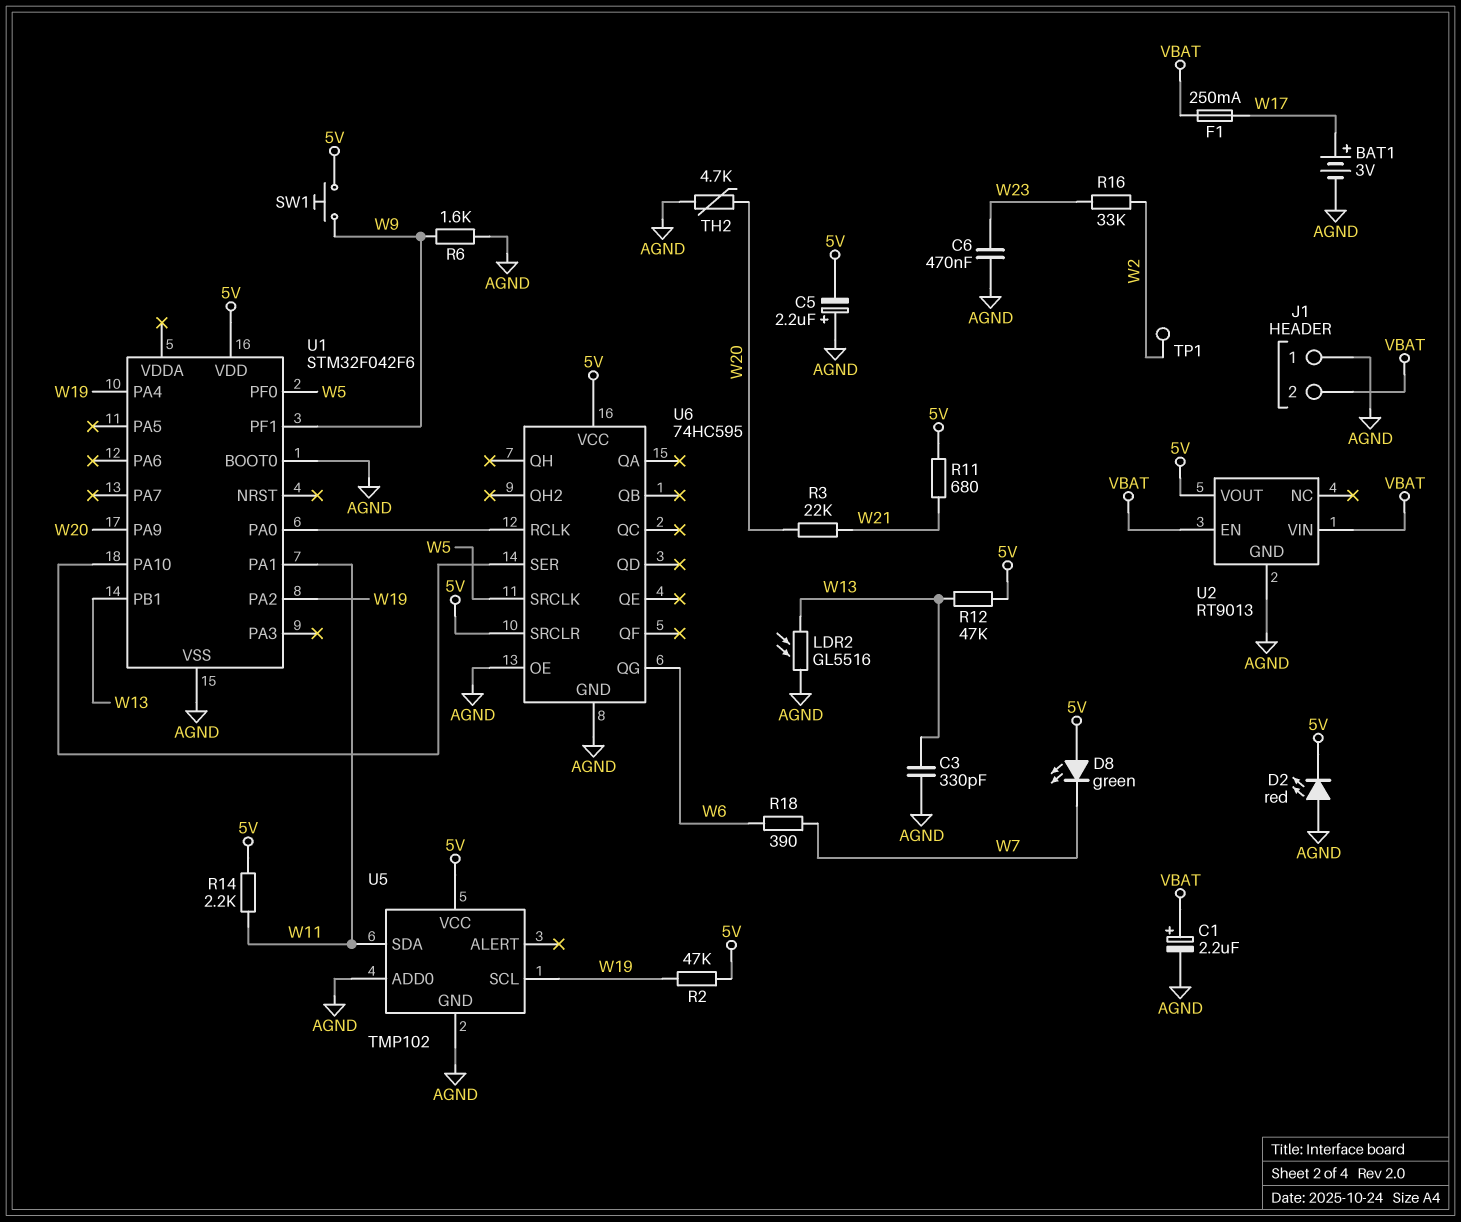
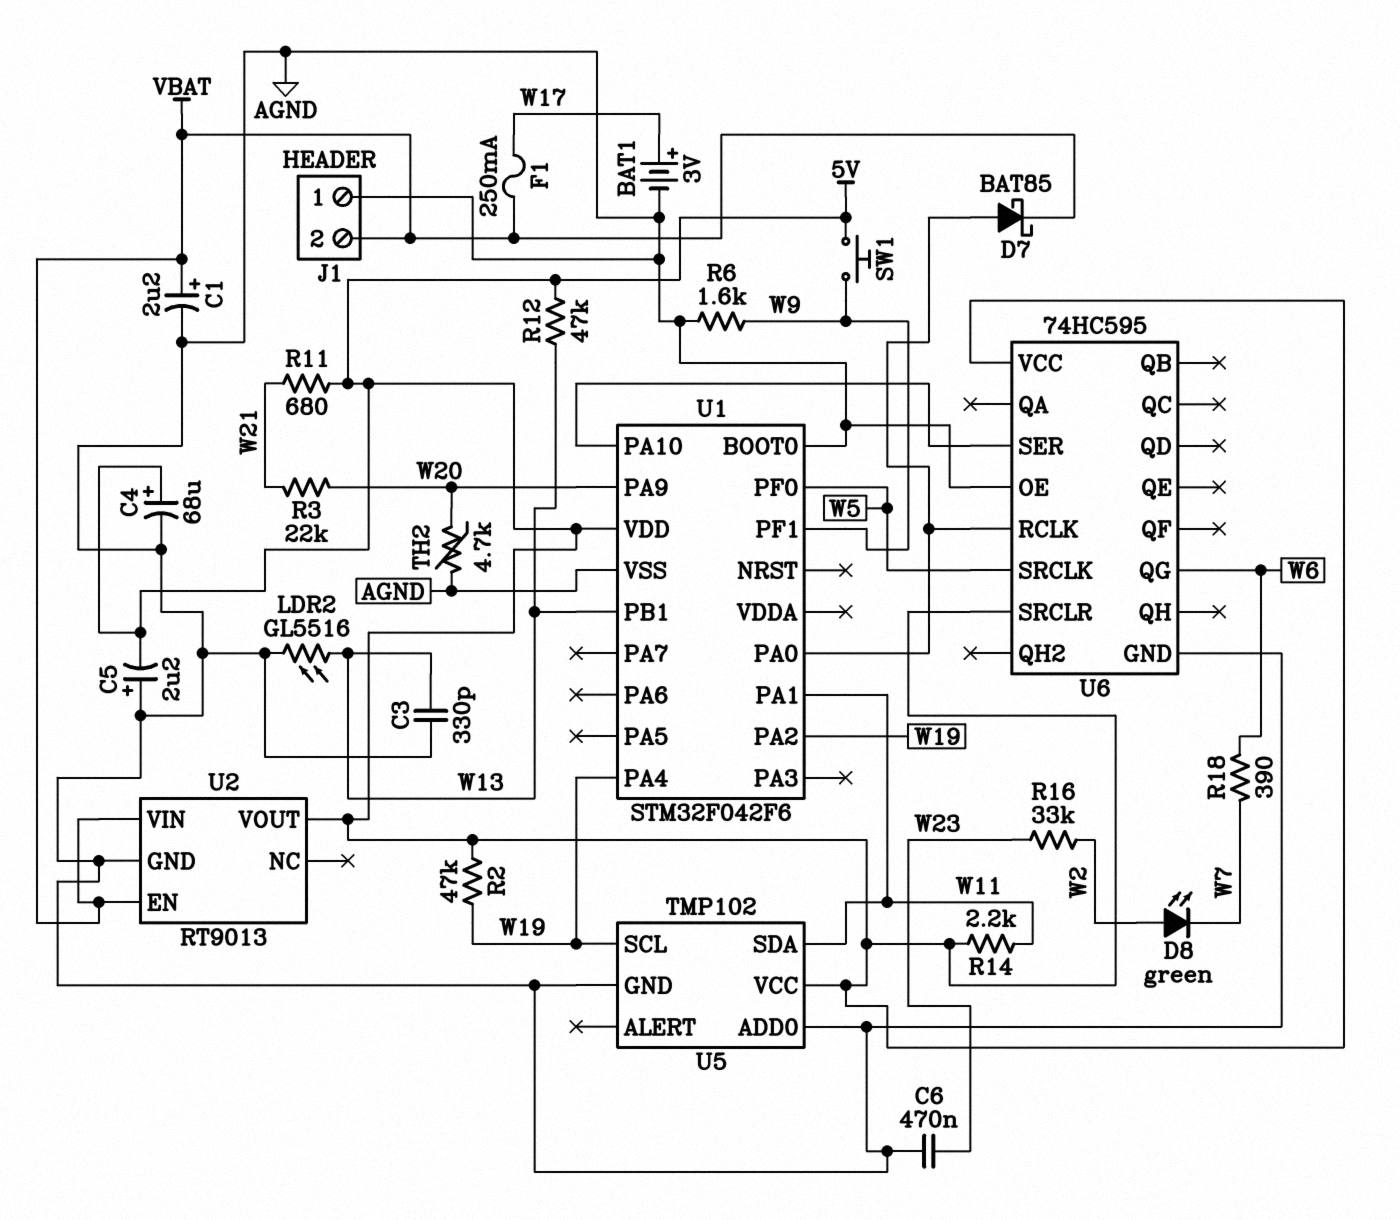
C4: none -> 68uF (plus 5V, minus AGND)
D2: LED red (A AGND, K 5V) -> none
D7: none -> schottky BAT85 (A U1/PA0, K VBAT)
D8: LED green (A 5V, K W7) -> LED green (A W2, K W7)
TP1: test point (W2) -> none

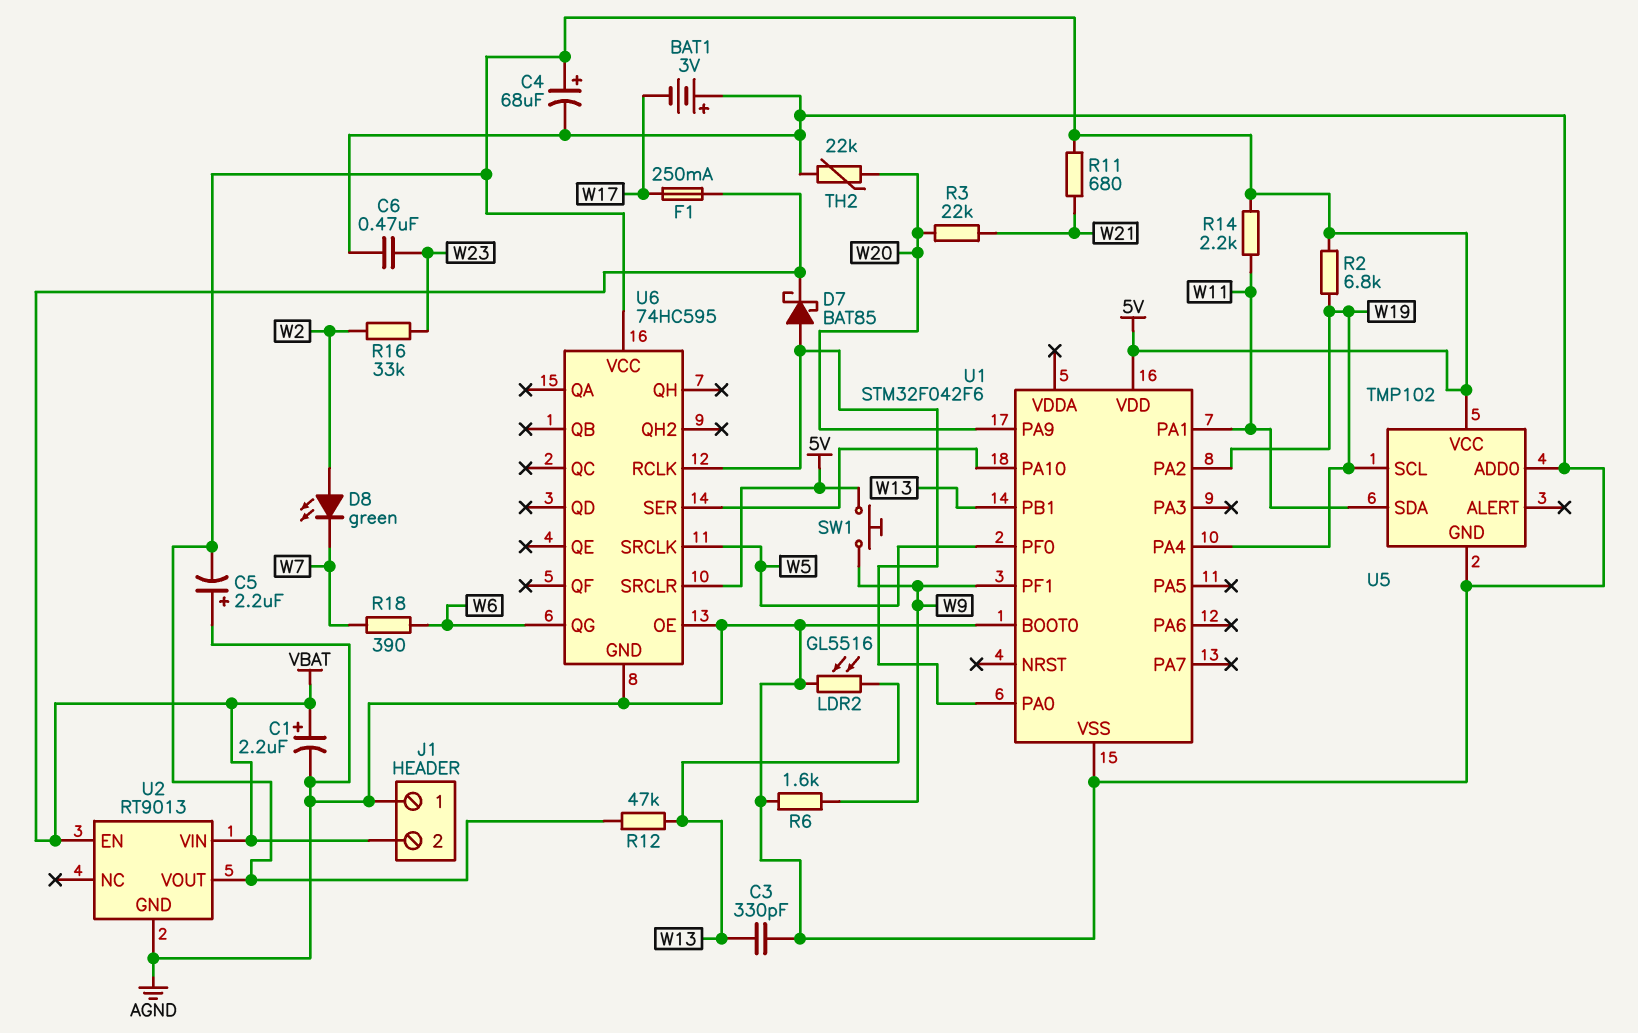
BAT1: 3V (plus W17, minus AGND) -> 3V (plus AGND, minus W17)
R2: 47k (5V, W19) -> 6.8k (5V, W19)
TH2: 4.7k (AGND, W20) -> 22k (AGND, W20)

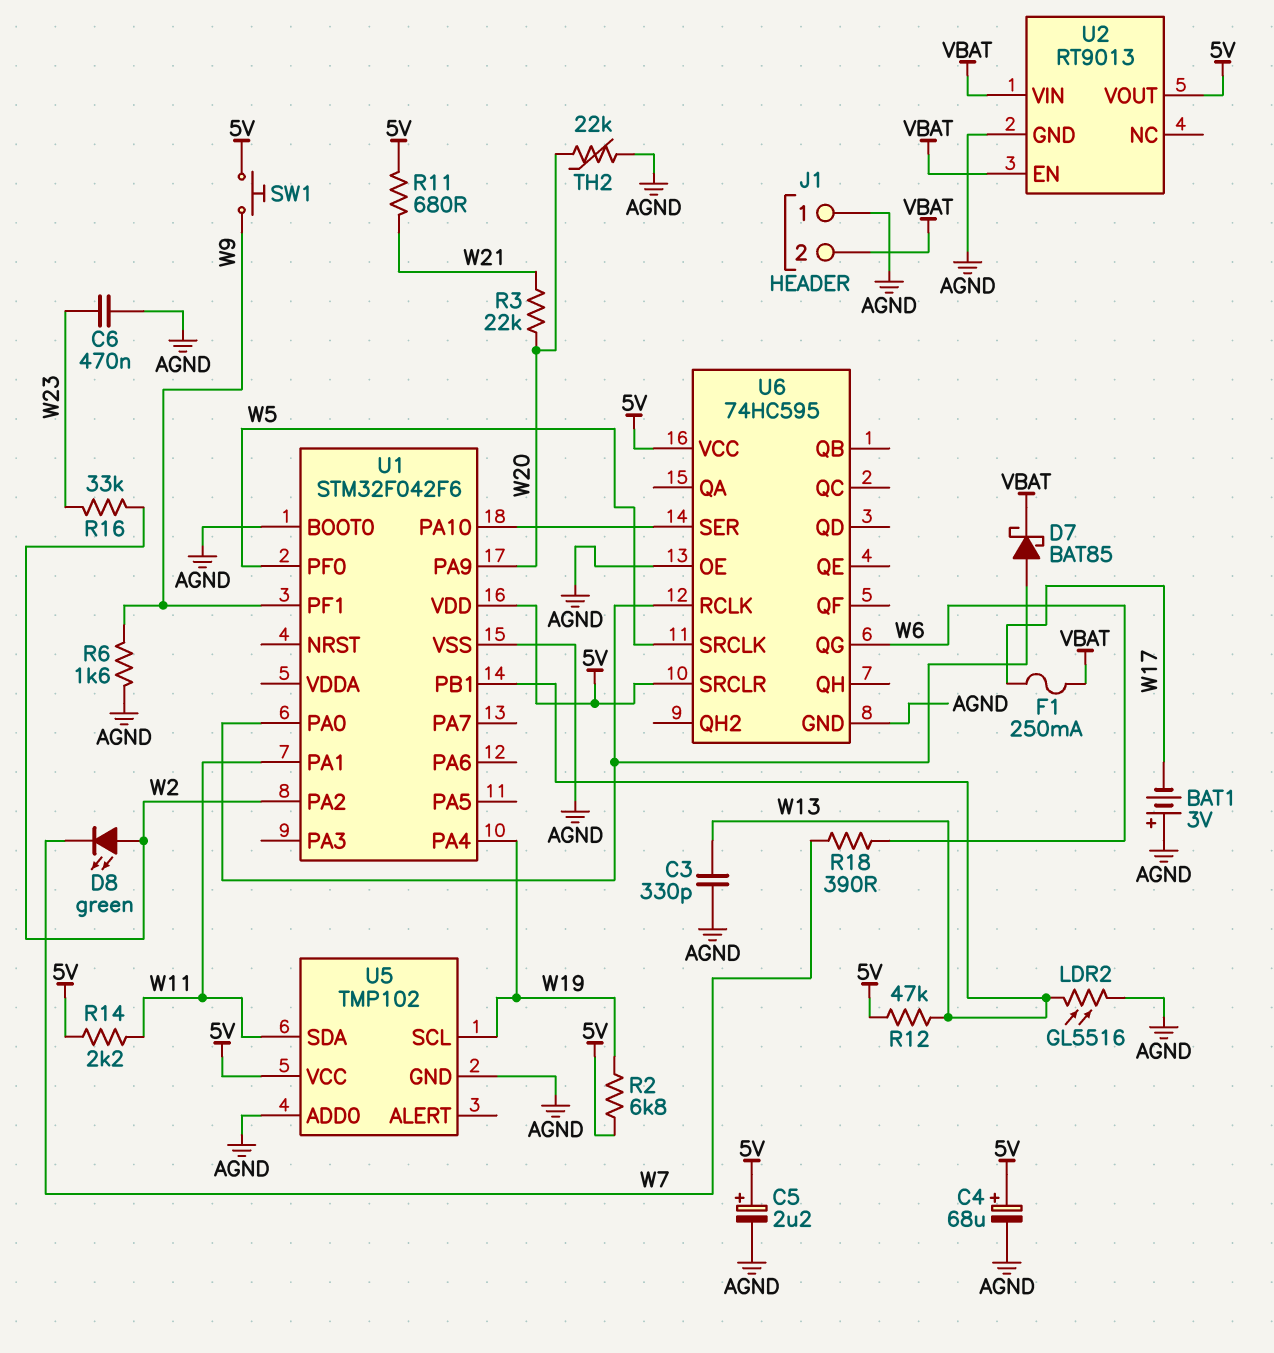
C1: 2.2uF (plus VBAT, minus AGND) -> none
C5: 2.2uF (plus AGND, minus 5V) -> 2.2uF (plus 5V, minus AGND)
U1 pin PA2: W19 -> W2

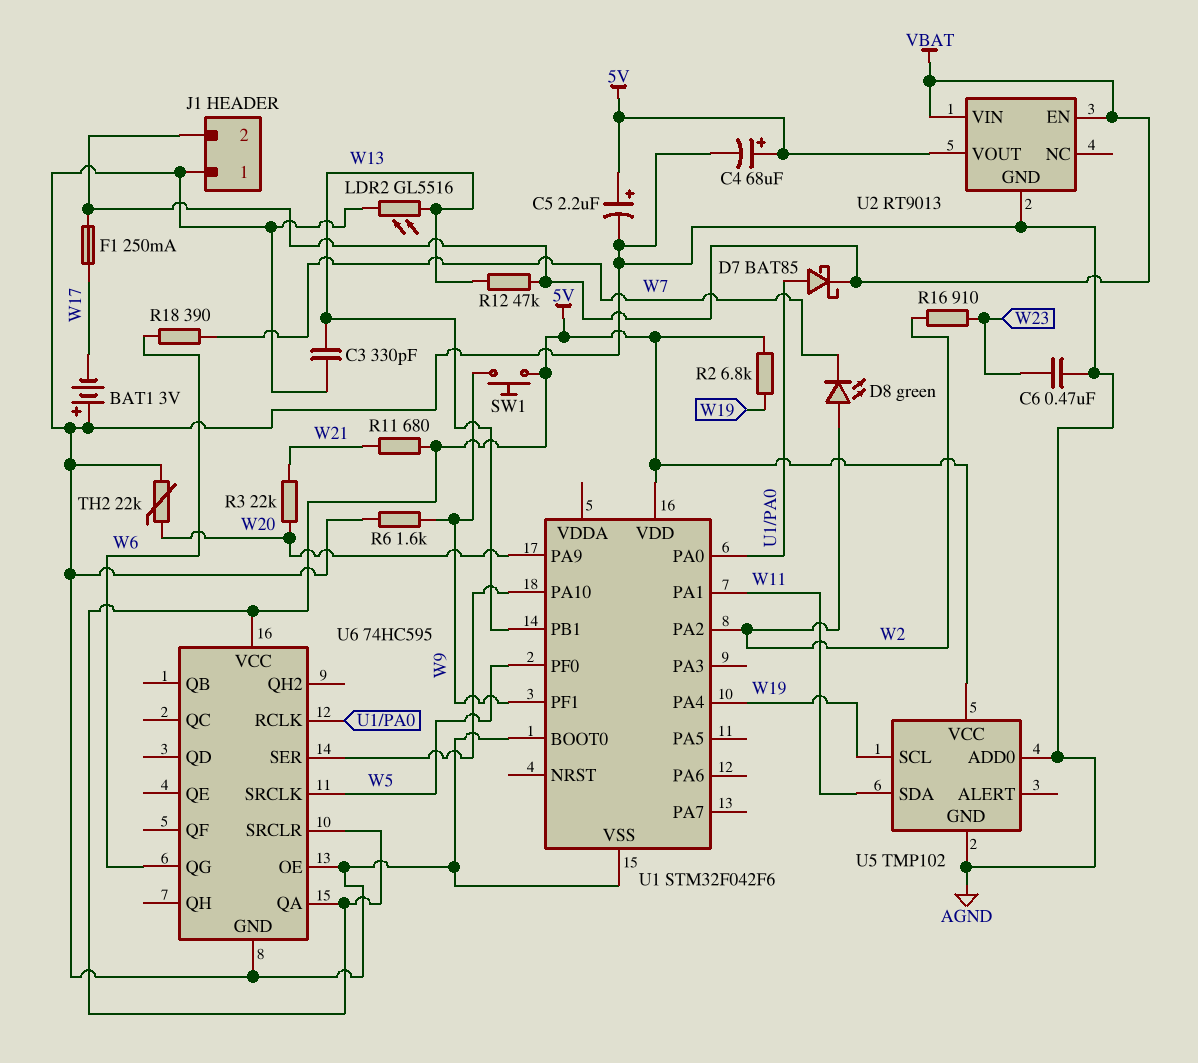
R12: 47k (5V, W13) -> 47k (VBAT, W13)
R14: 2.2k (5V, W11) -> none
R16: 33k (W2, W23) -> 910 (W2, W23)
U6 pin QA: none -> 5V

